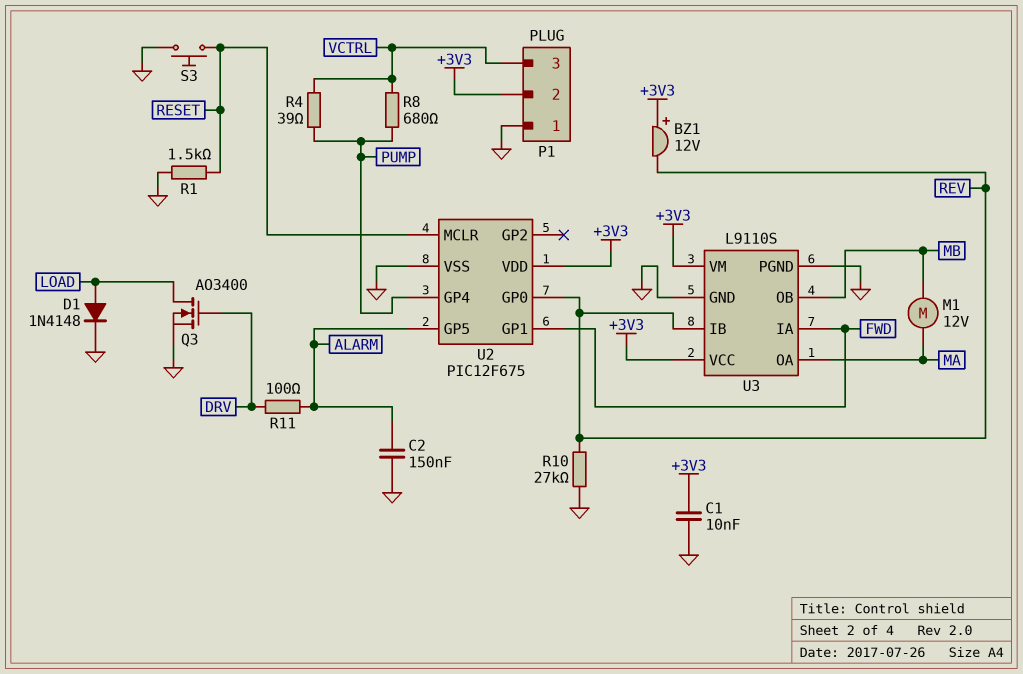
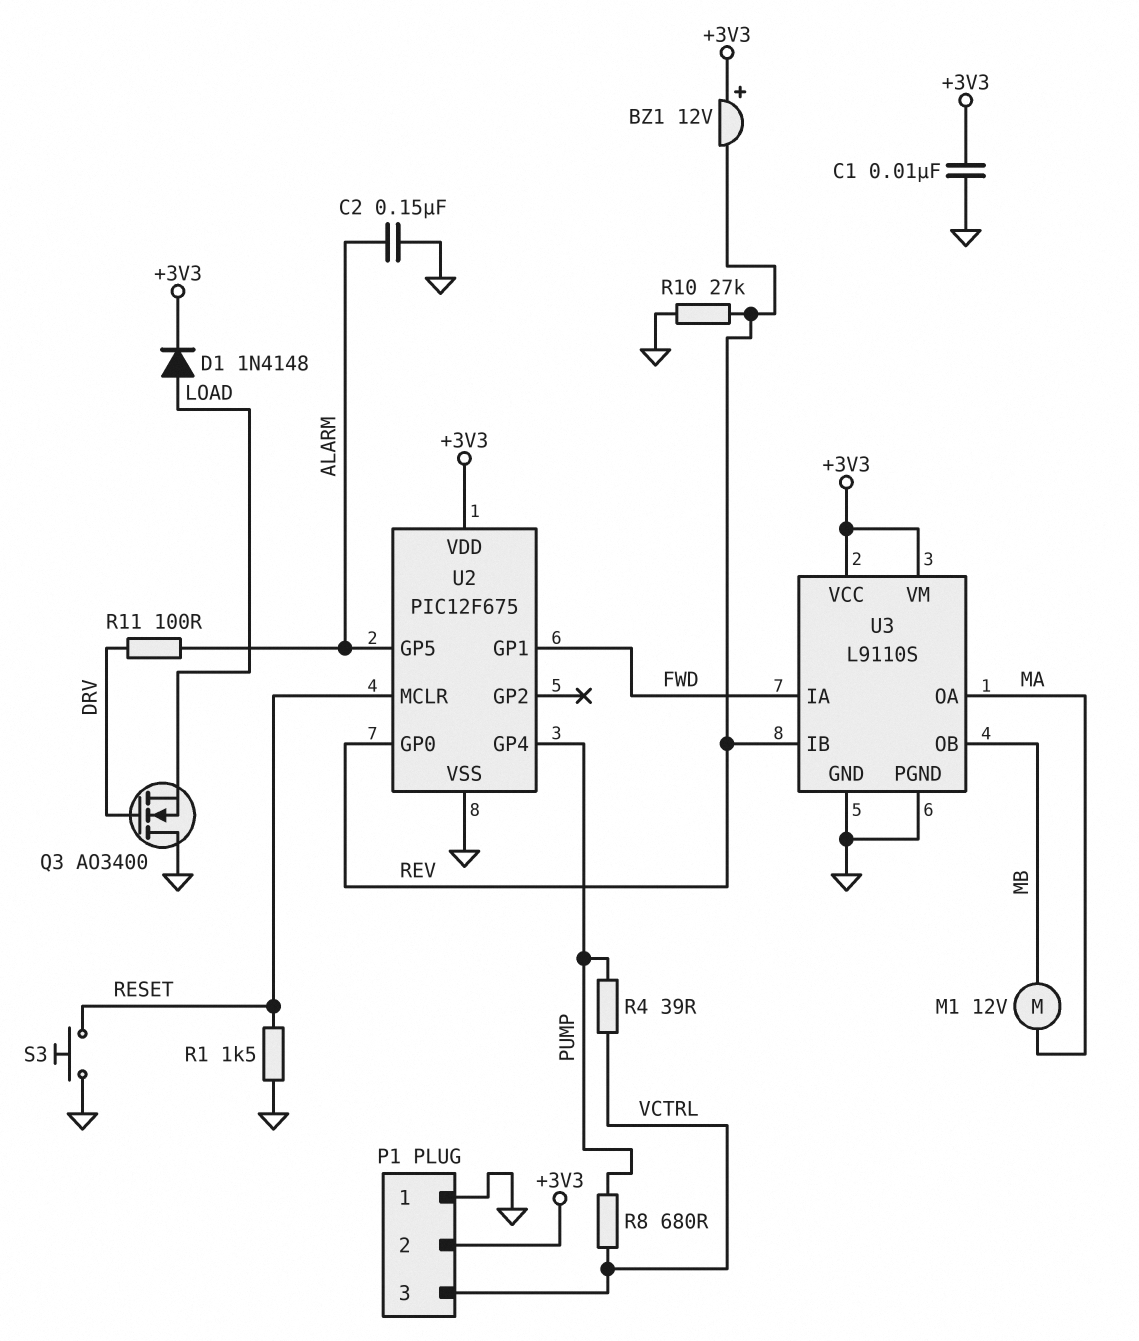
D1: diode 1N4148 (A LOAD, K GND) -> diode 1N4148 (A LOAD, K +3V3)
Q3: NMOS AO3400 (G DRV, D LOAD, S GND) -> NMOS AO3400 (G DRV, D GND, S LOAD)

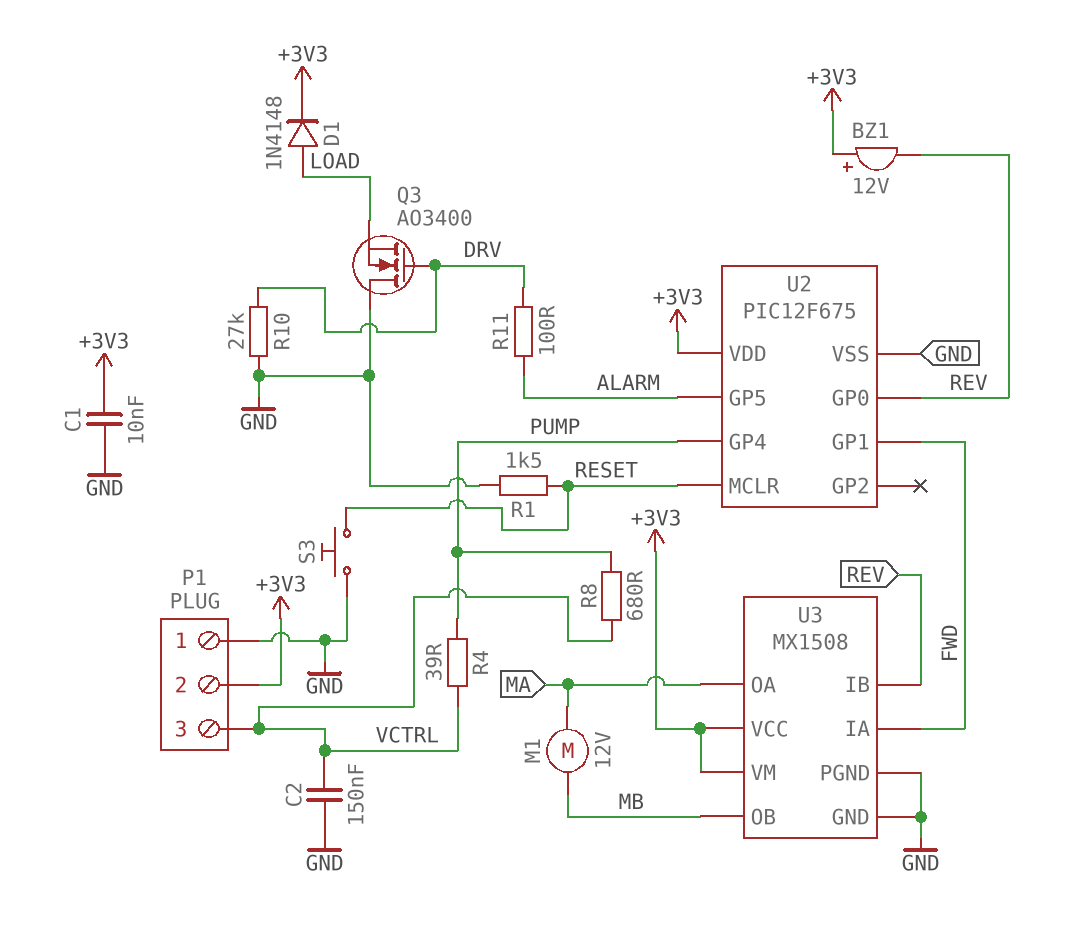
C2: 150nF (ALARM, GND) -> 150nF (GND, VCTRL)
R10: 27k (GND, REV) -> 27k (DRV, GND)
U3: L9110S -> MX1508

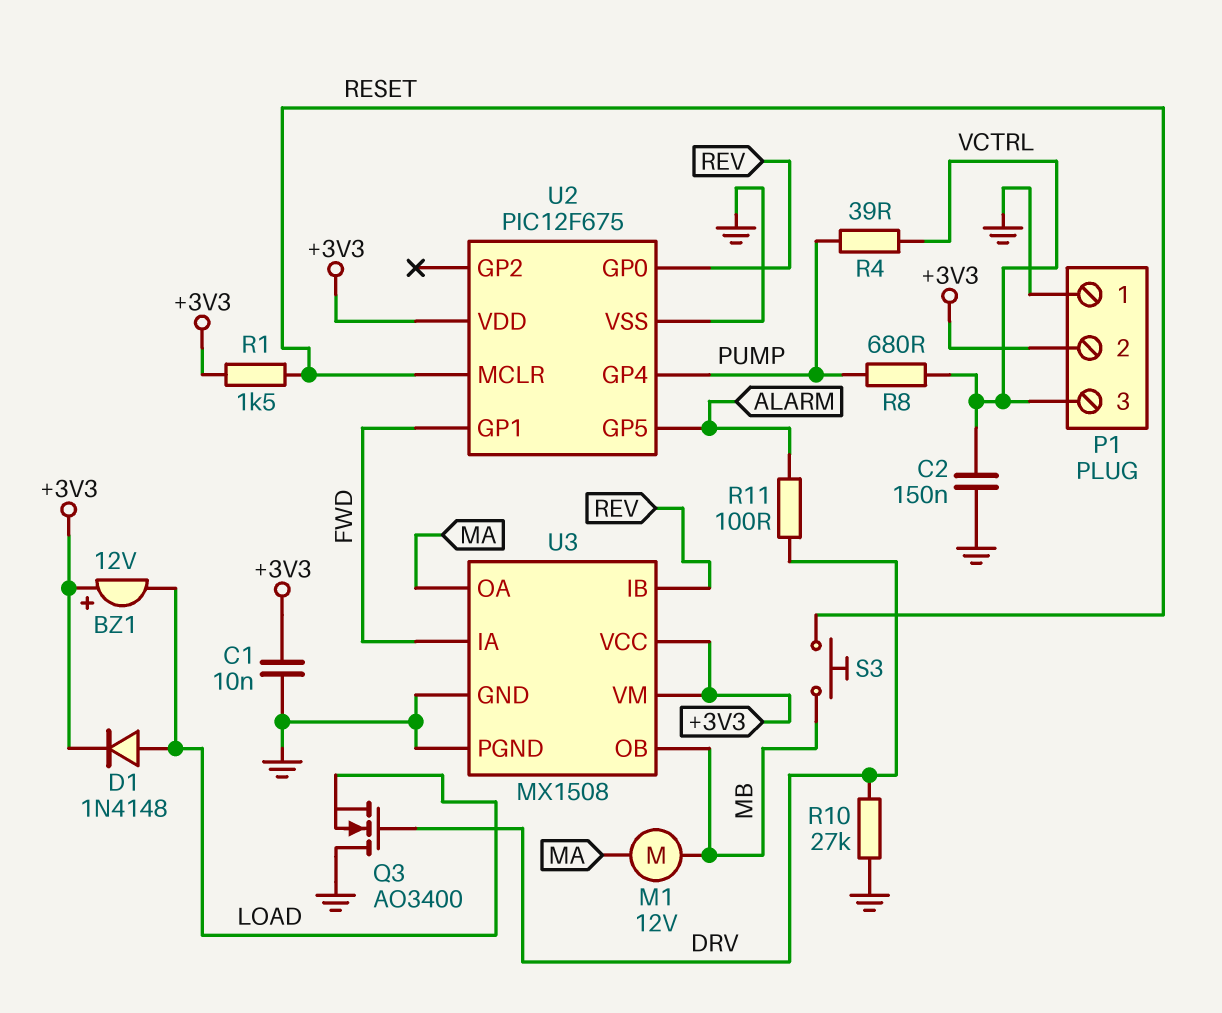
BZ1: buzzer 12V (plus +3V3, minus REV) -> buzzer 12V (plus +3V3, minus LOAD)
R1: 1.5k (GND, RESET) -> 1.5k (+3V3, RESET)
S3: button (GND, RESET) -> button (MB, RESET)

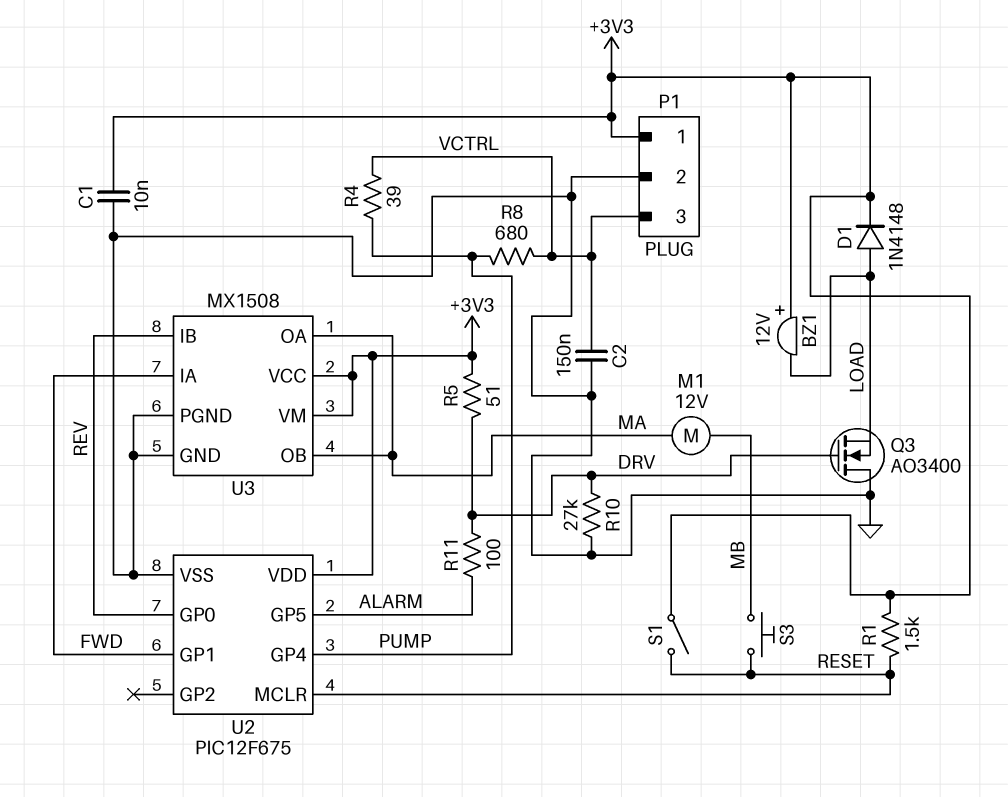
P1 pin 1: GND -> +3V3
P1 pin 2: +3V3 -> GND
R5: none -> 51 (+3V3, DRV)
S1: none -> switch (+3V3, RESET)
U3 pin OB: MB -> MA

